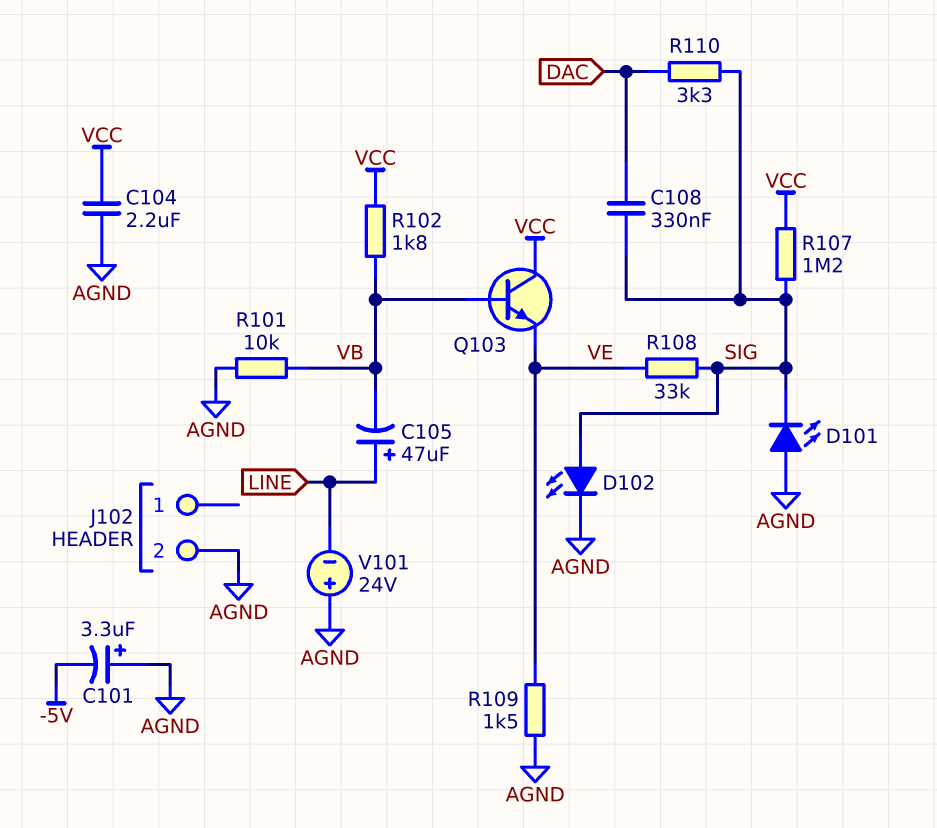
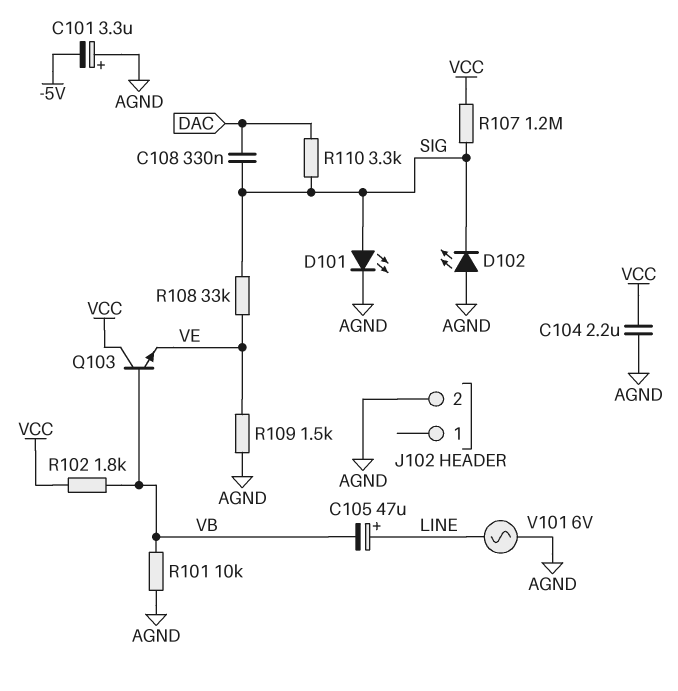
D101: LED (A AGND, K SIG) -> LED (A SIG, K AGND)
D102: LED (A SIG, K AGND) -> LED (A AGND, K SIG)
V101: 24V (plus AGND, minus LINE) -> AC 6V (AGND, LINE)

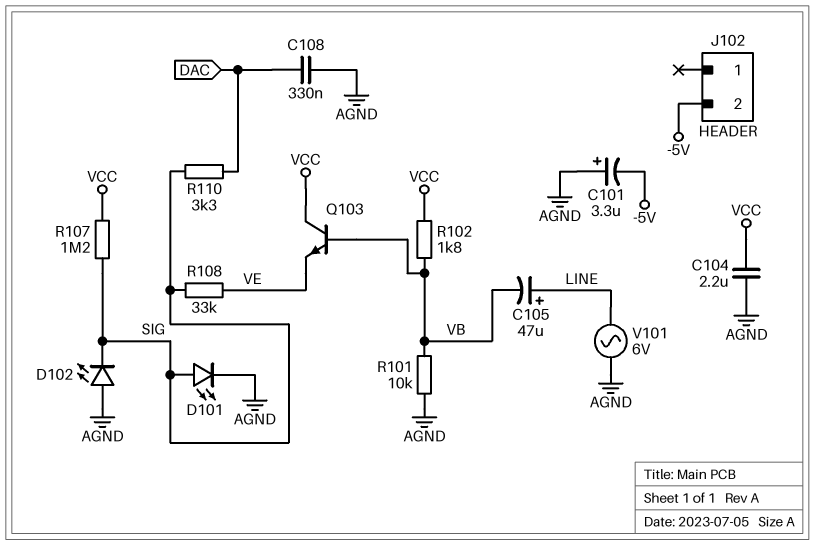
C108: 330nF (DAC, SIG) -> 330nF (AGND, DAC)
J102 pin 2: AGND -> -5V
R109: 1.5k (AGND, VE) -> none

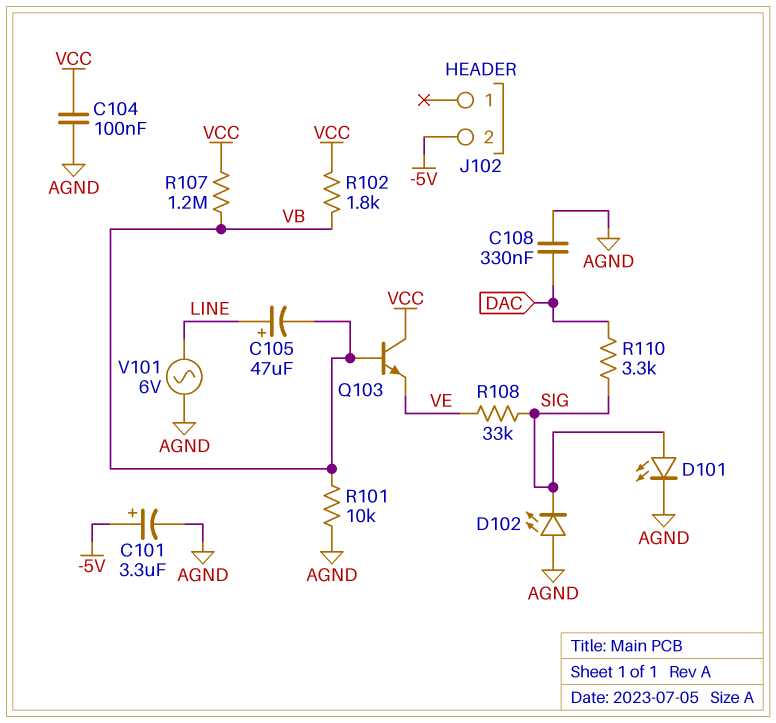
C101: 3.3uF (plus AGND, minus -5V) -> 3.3uF (plus -5V, minus AGND)
C104: 2.2uF (AGND, VCC) -> 100nF (AGND, VCC)
R107: 1.2M (SIG, VCC) -> 1.2M (VB, VCC)

